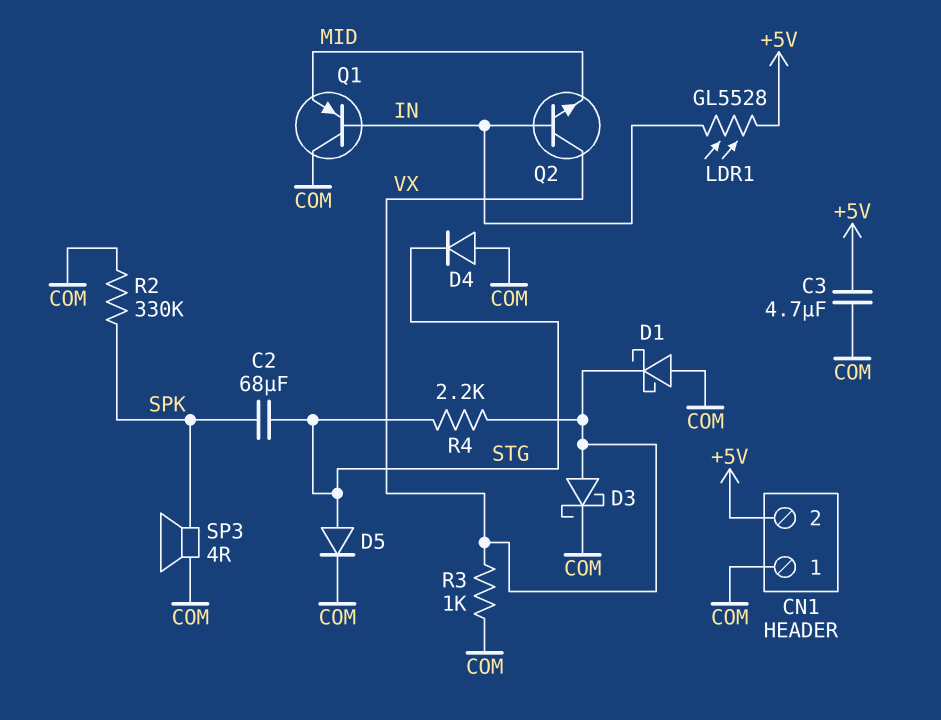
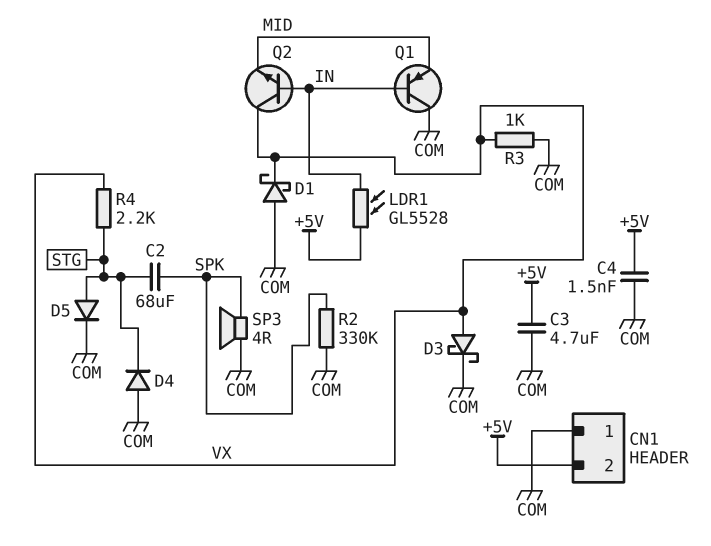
C4: none -> 1.5nF (+5V, COM)

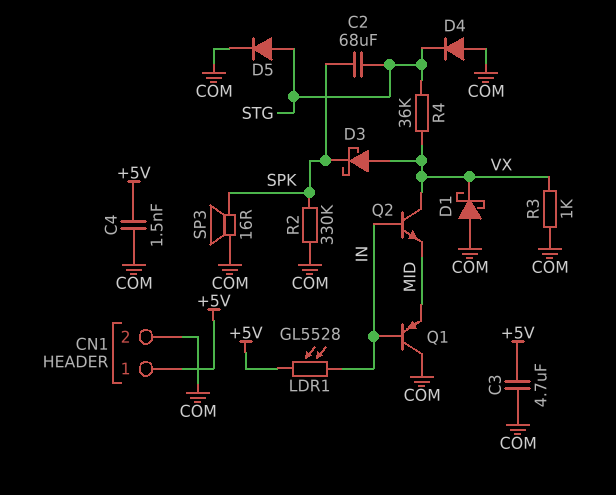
CN1 pin 1: COM -> +5V
CN1 pin 2: +5V -> COM
D3: schottky (A VX, K COM) -> schottky (A VX, K SPK)
R4: 2.2k (STG, VX) -> 36k (STG, VX)
SP3: speaker 4R (COM, SPK) -> speaker 16R (COM, SPK)

